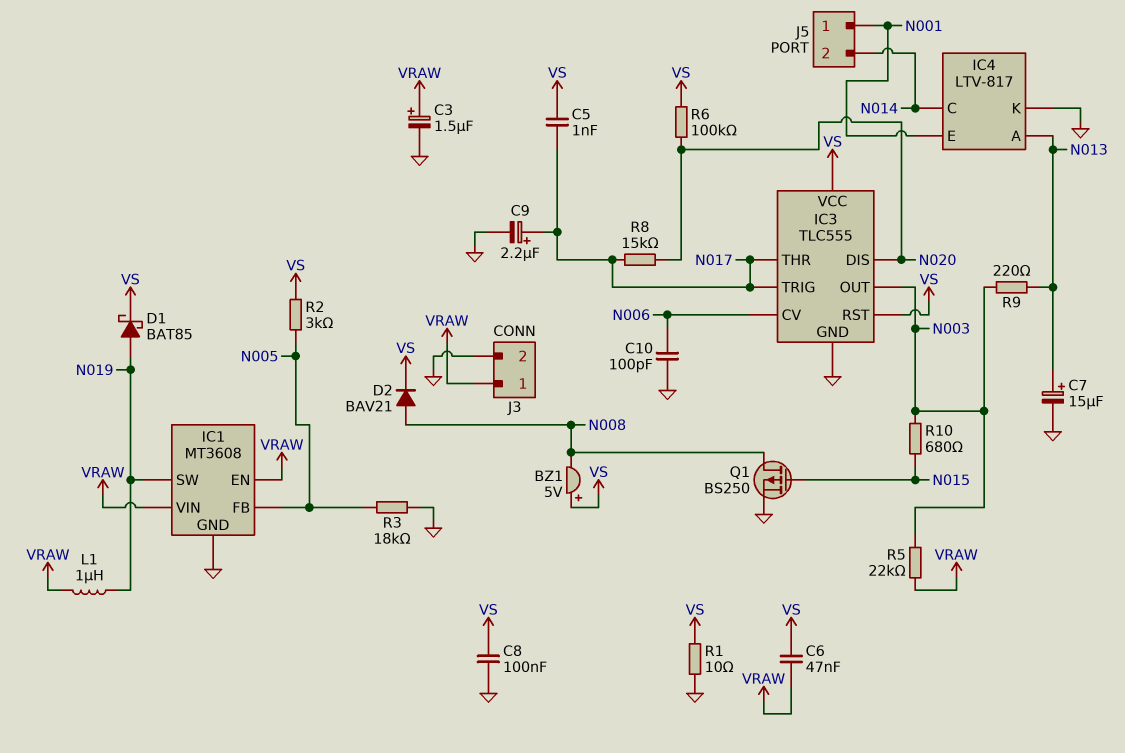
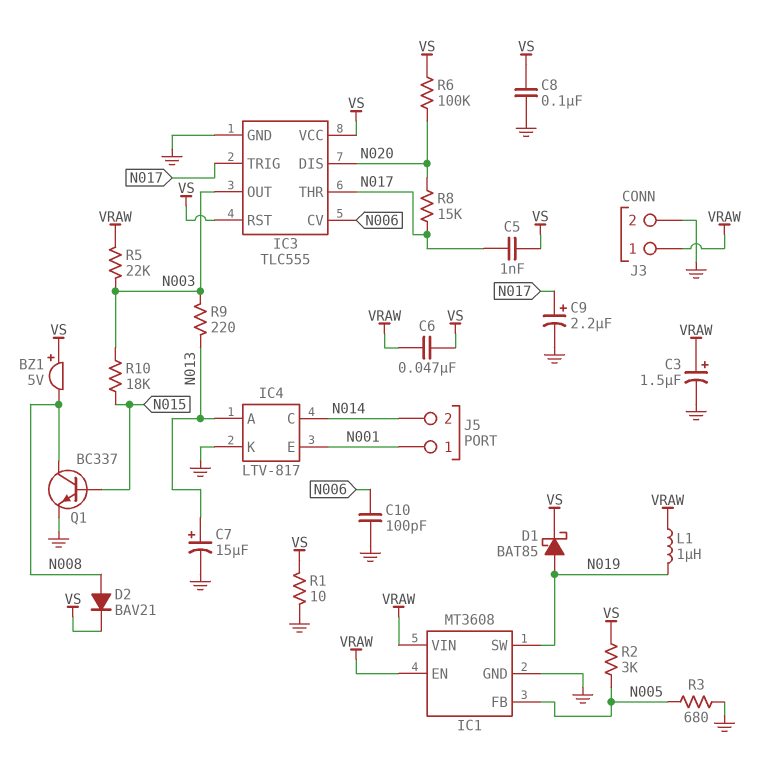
Q1: PMOS BS250 (G N015, D N008, S GND) -> NPN BC337 (B N015, C N008, E GND)
R3: 18k (GND, N005) -> 680 (GND, N005)
R10: 680 (N003, N015) -> 18k (N003, N015)

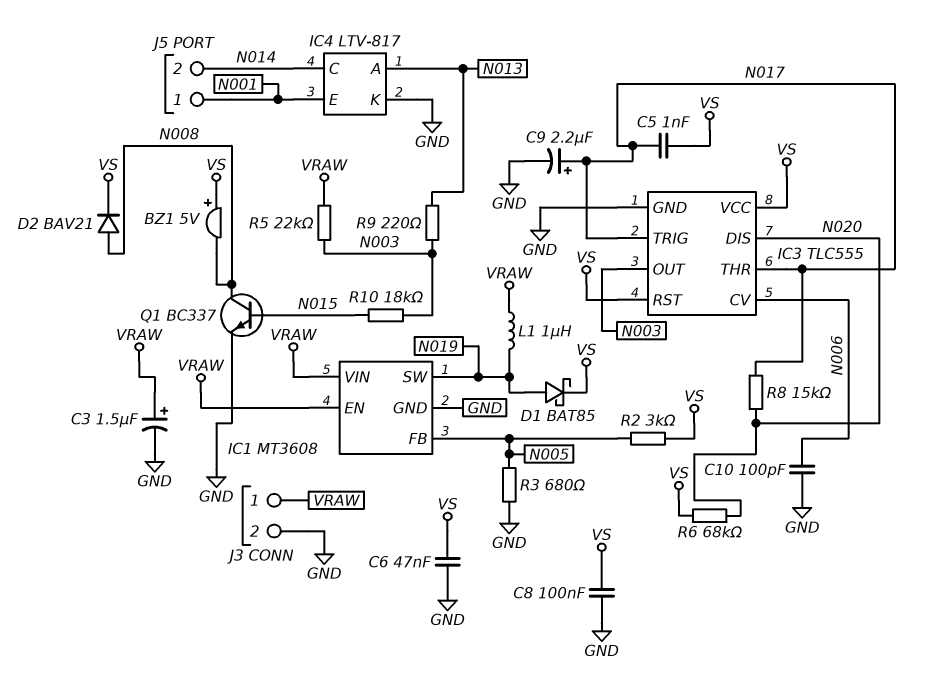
C6: 47nF (VRAW, VS) -> 47nF (GND, VS)
C7: 15uF (plus N013, minus GND) -> none
R1: 10 (GND, VS) -> none
R6: 100k (N020, VS) -> 68k (N020, VS)

